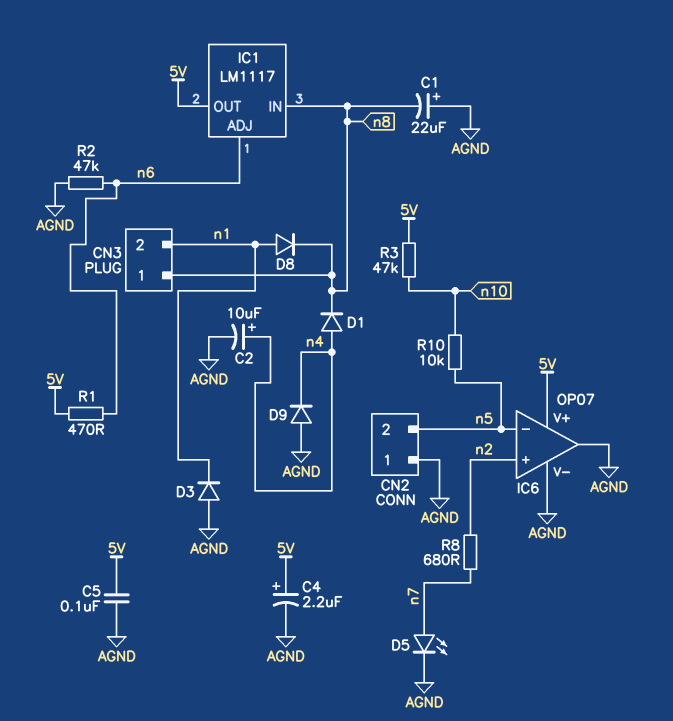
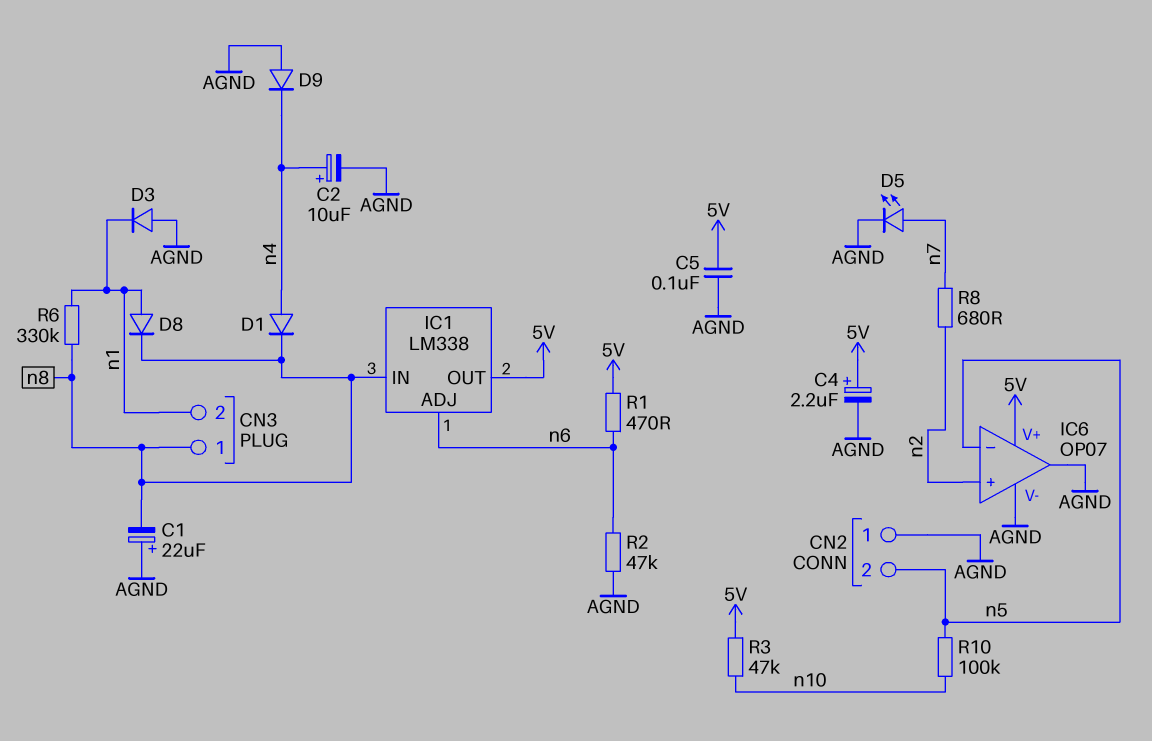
IC1: LM1117 -> LM338
R6: none -> 330k (n1, n8)
R10: 10k (n5, n10) -> 100k (n5, n10)

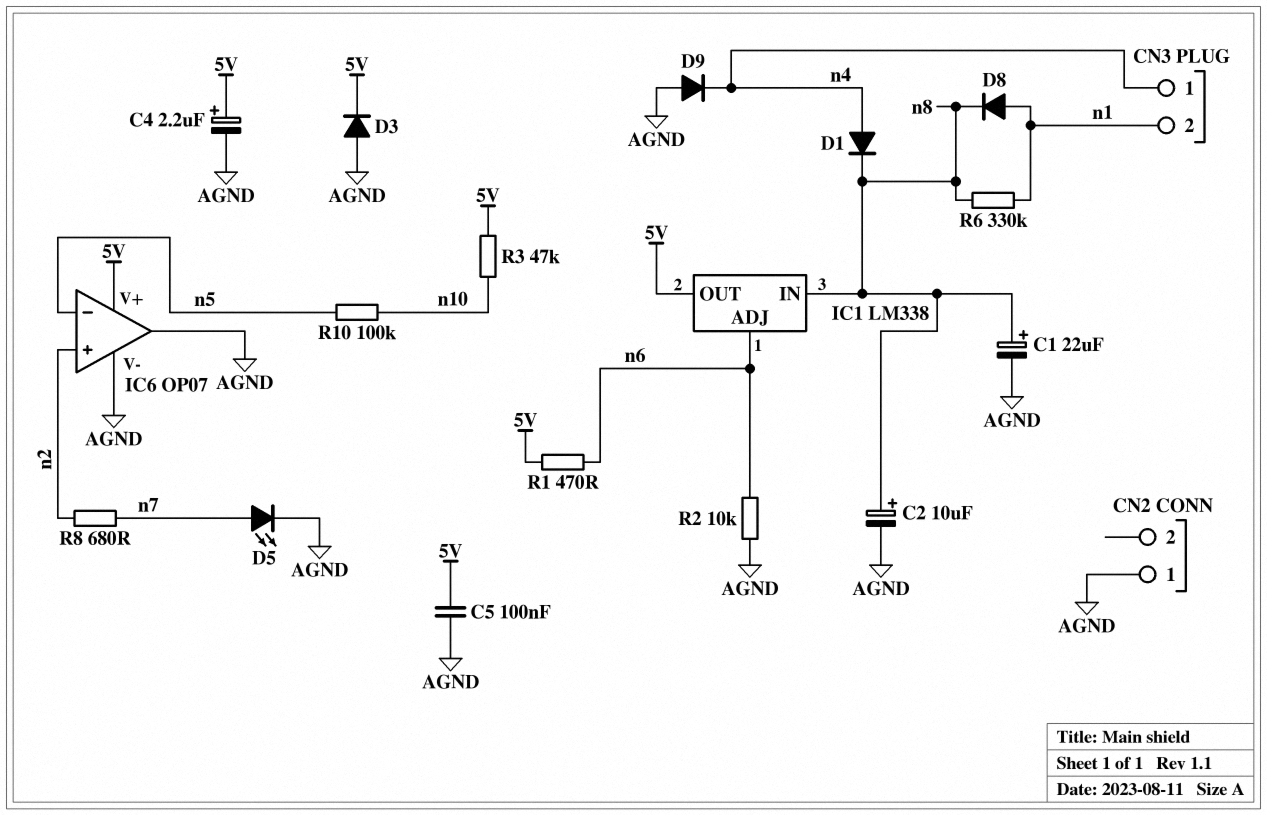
C1: 22uF (plus AGND, minus n8) -> 22uF (plus n8, minus AGND)
C2: 10uF (plus n4, minus AGND) -> 10uF (plus n8, minus AGND)
CN2 pin 2: n5 -> none
CN3 pin 1: n8 -> n4
D3: diode (A AGND, K n1) -> diode (A AGND, K 5V)
R2: 47k (AGND, n6) -> 10k (AGND, n6)

